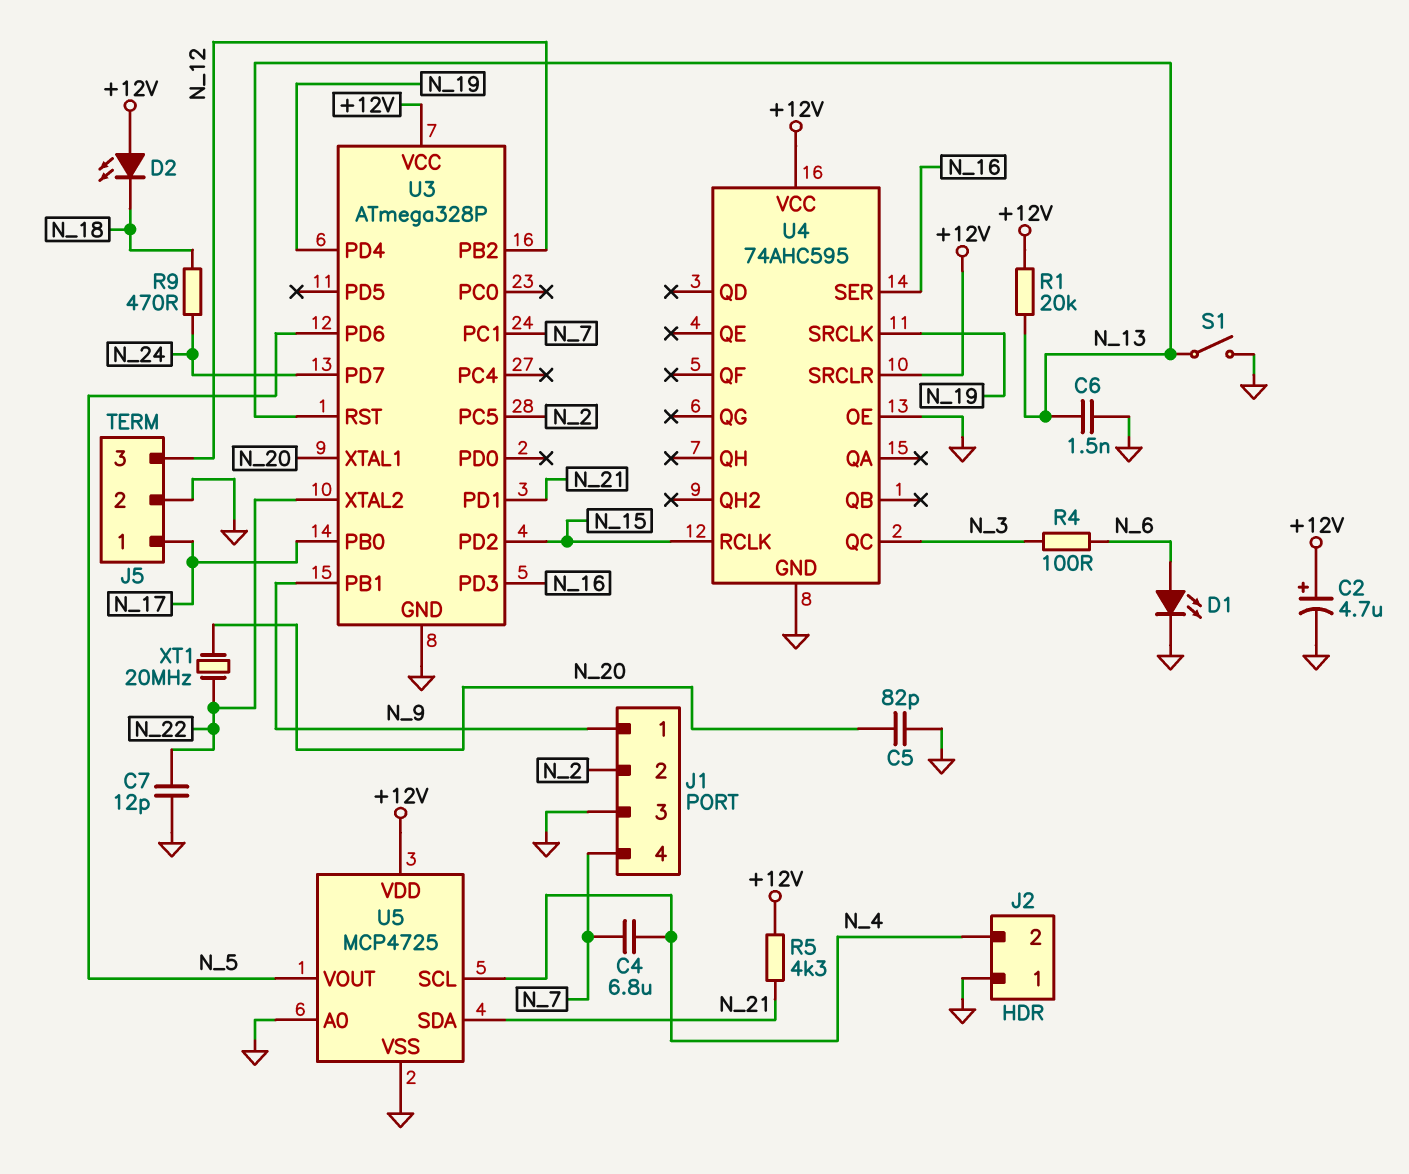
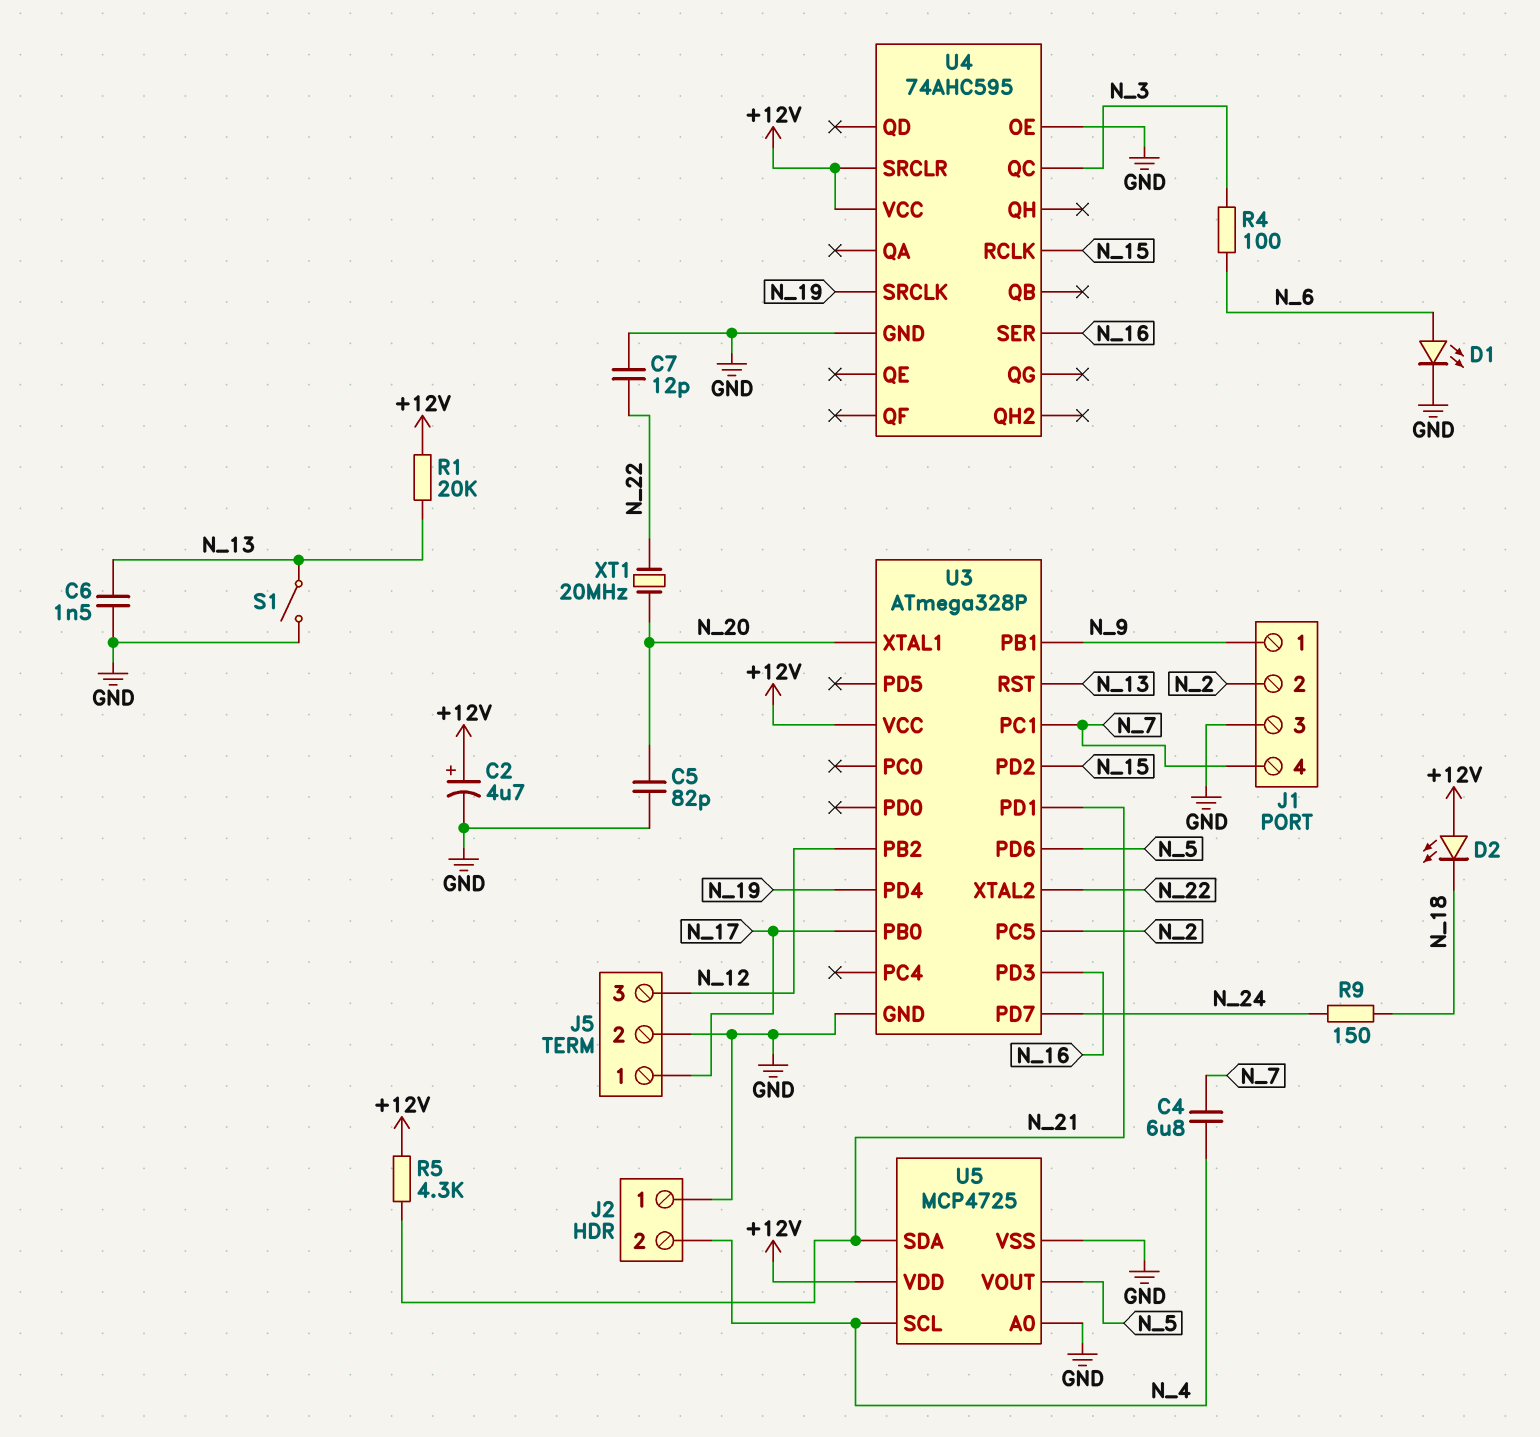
R9: 470 (N_18, N_24) -> 150 (N_18, N_24)

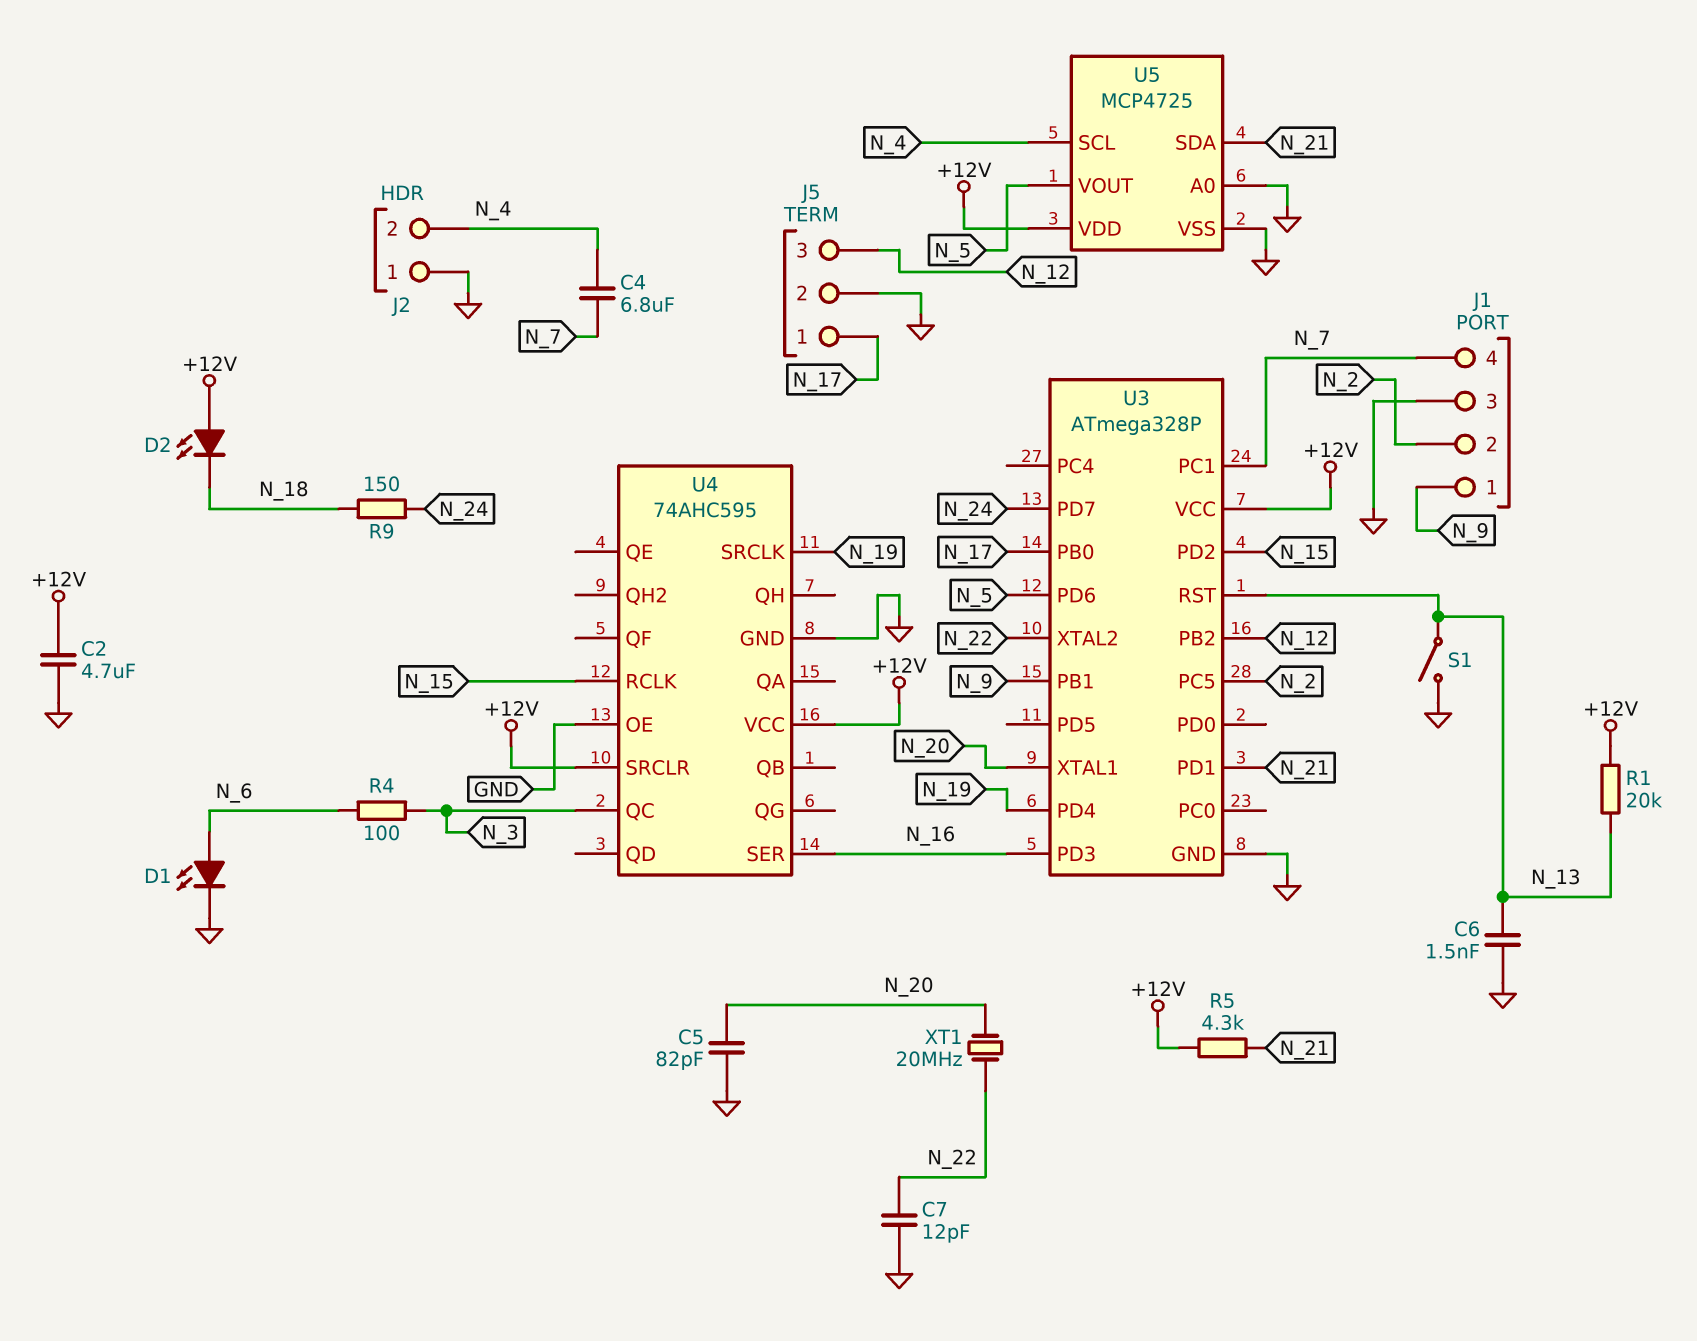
C2: 4.7uF (plus +12V, minus GND) -> 4.7uF (+12V, GND)

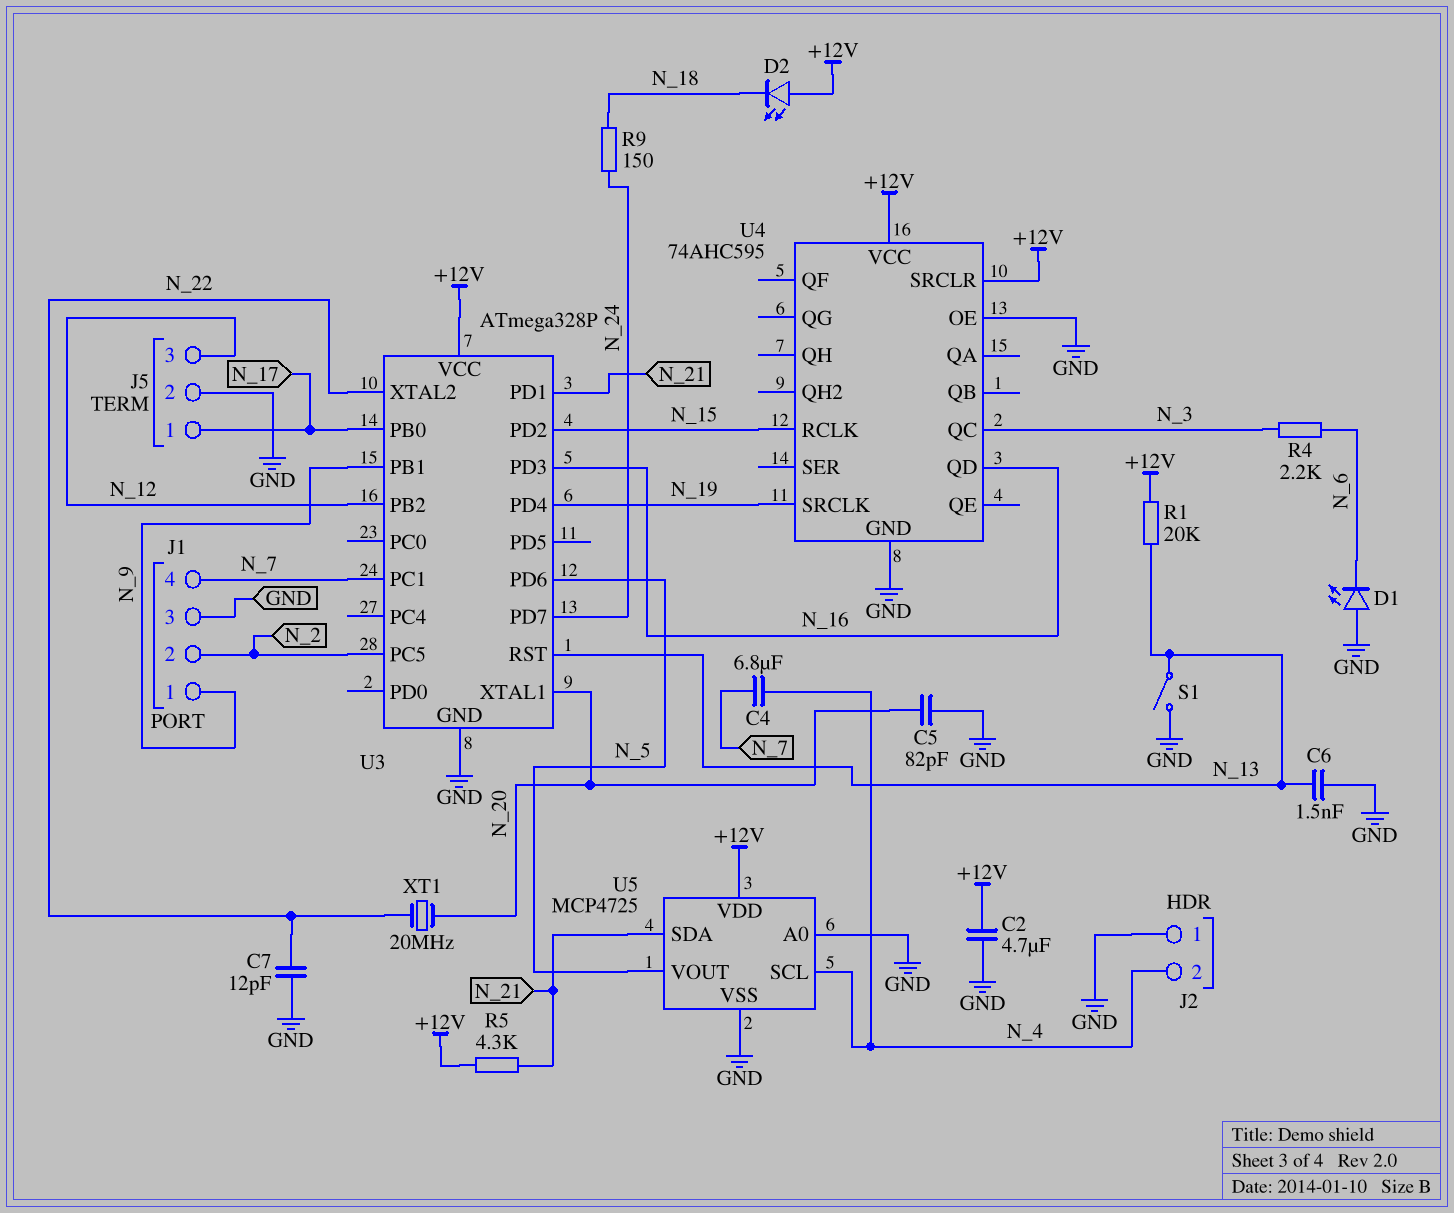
D1: LED (A N_6, K GND) -> LED (A GND, K N_6)
R4: 100 (N_3, N_6) -> 2.2k (N_3, N_6)
U4 pin QD: none -> N_16
U4 pin SER: N_16 -> none

